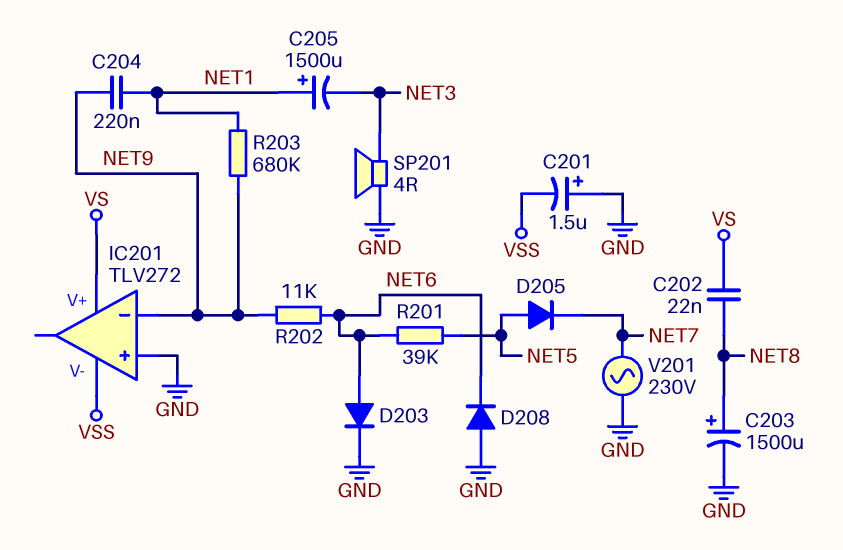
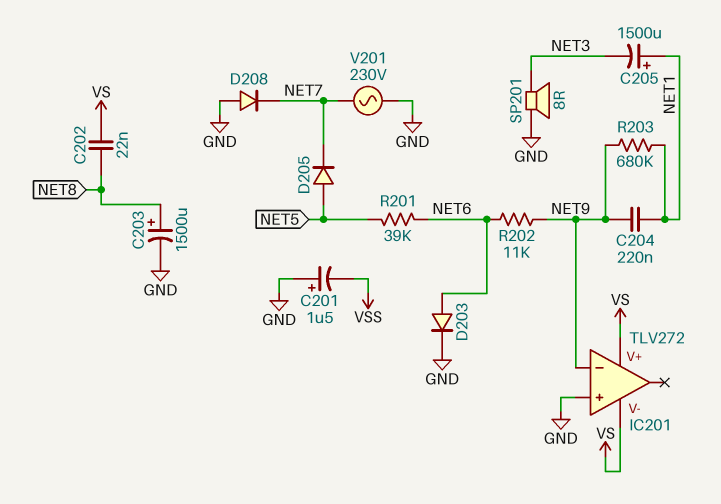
D208: diode (A GND, K NET6) -> diode (A GND, K NET7)
IC201 pin V-: VSS -> VS
SP201: speaker 4R (GND, NET3) -> speaker 8R (GND, NET3)

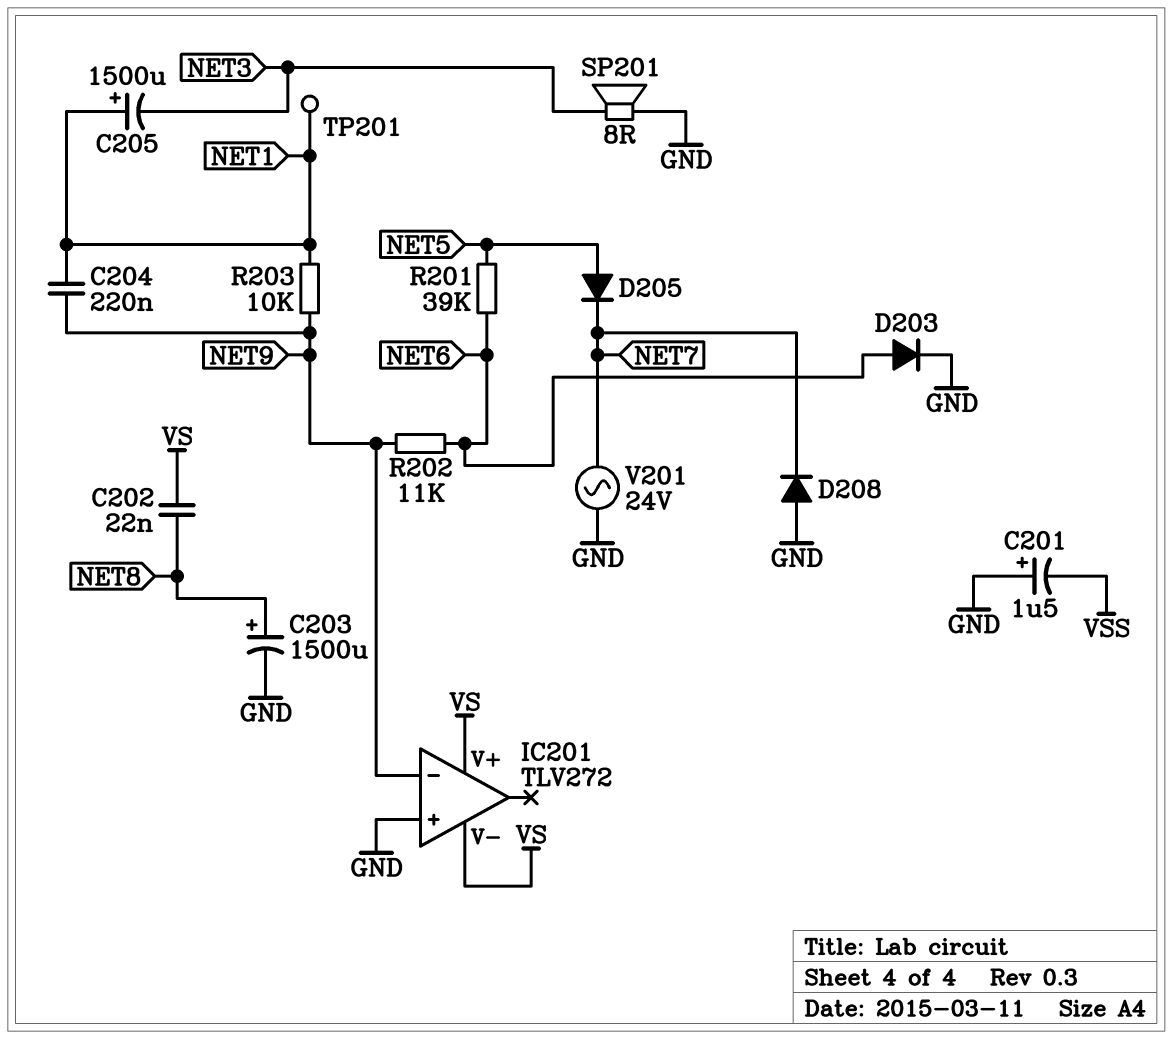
R203: 680k (NET1, NET9) -> 10k (NET1, NET9)
TP201: none -> test point (NET1)
V201: AC 230V (GND, NET7) -> AC 24V (GND, NET7)

